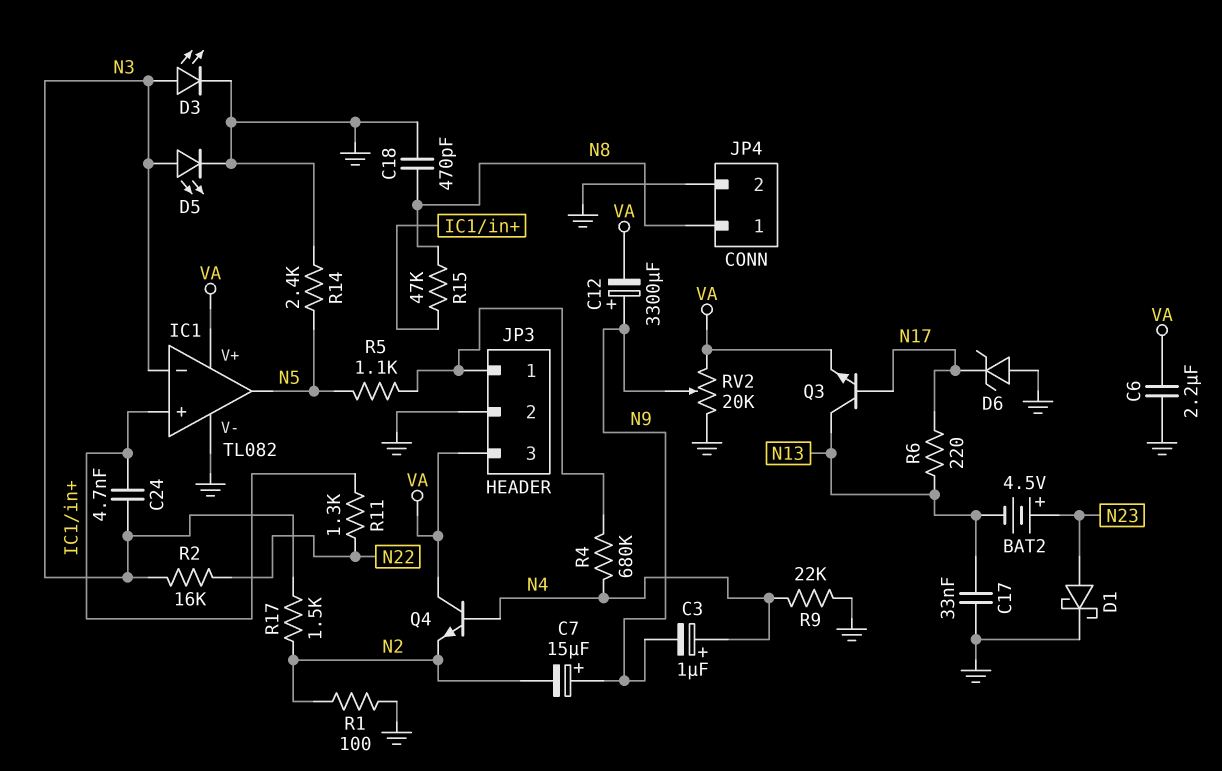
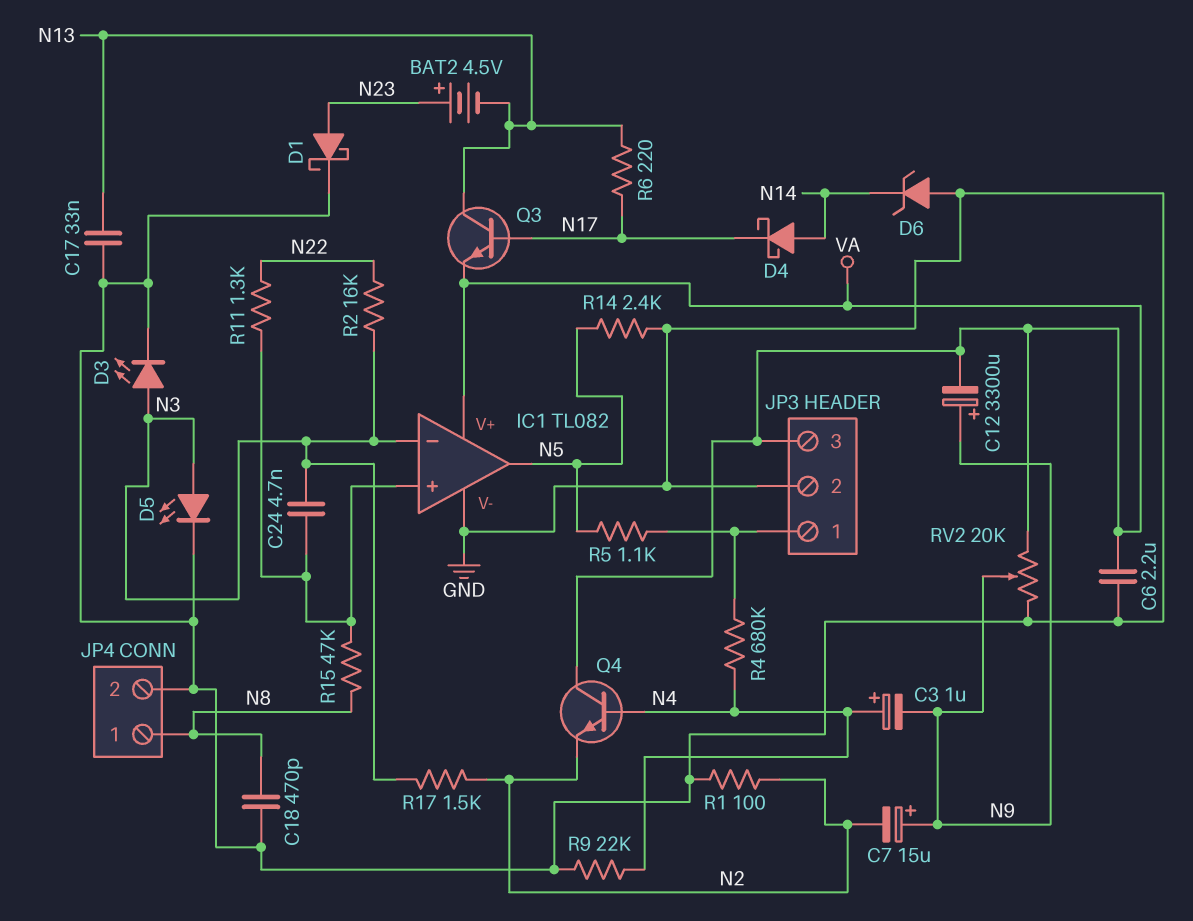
D4: none -> schottky (A N14, K N17)
D6: zener (A GND, K N17) -> zener (A GND, K N14)

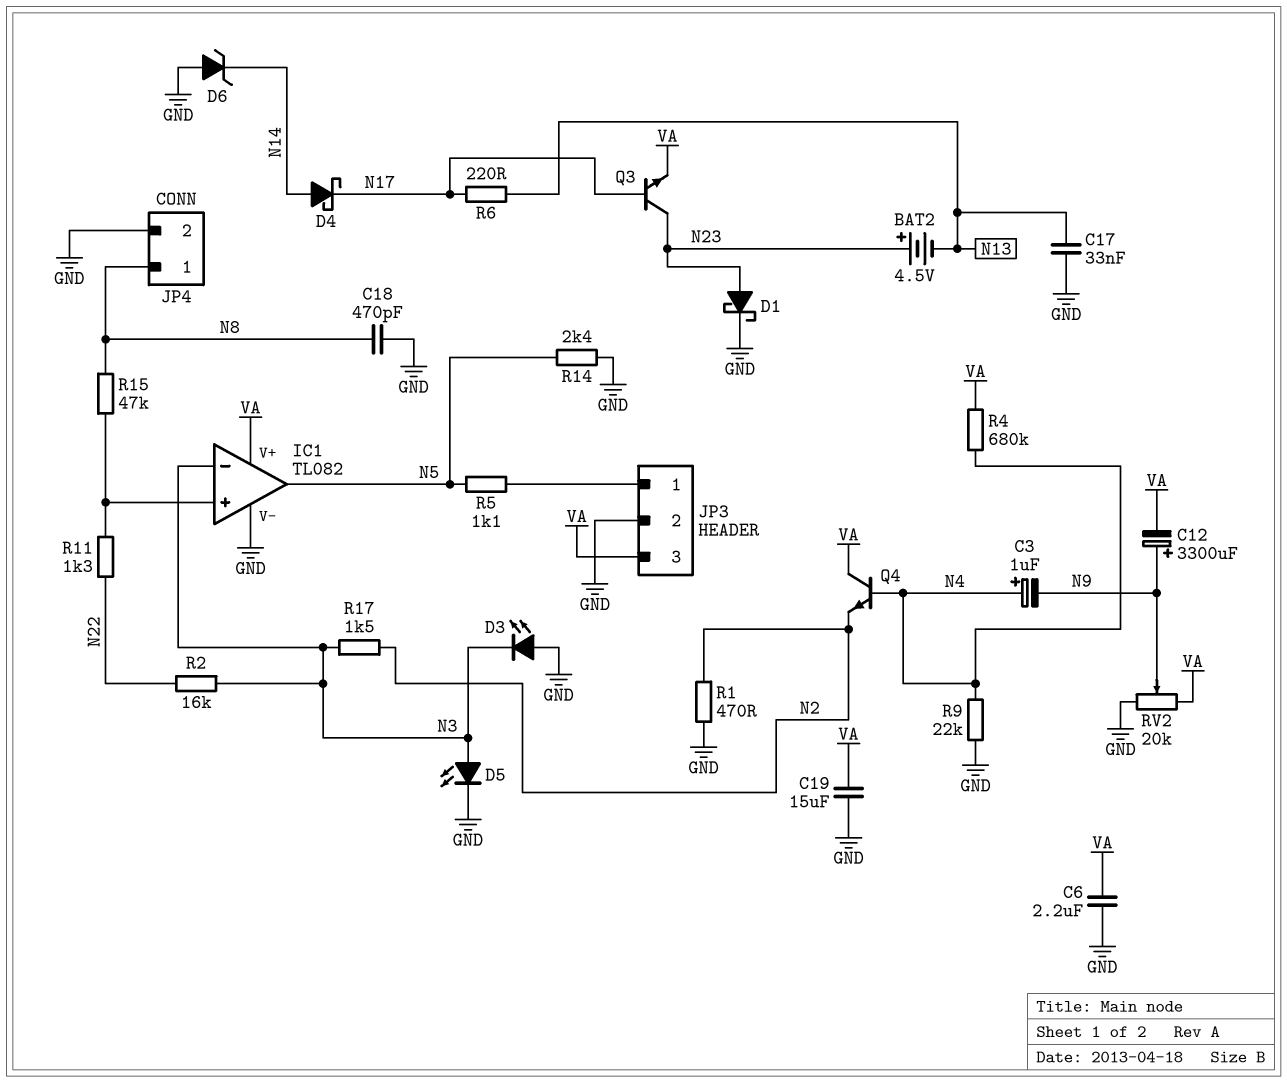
C7: 15uF (plus N9, minus N2) -> none
C19: none -> 15uF (GND, VA)
C24: 4.7nF (IC1/in+, N3) -> none
D3: LED (A N3, K GND) -> LED (A GND, K N3)
Q3: NPN (B N17, C N13, E VA) -> NPN (B N17, C N23, E VA)
R1: 100 (GND, N2) -> 470 (GND, N2)
R4: 680k (JP3/1, N4) -> 680k (N4, VA)

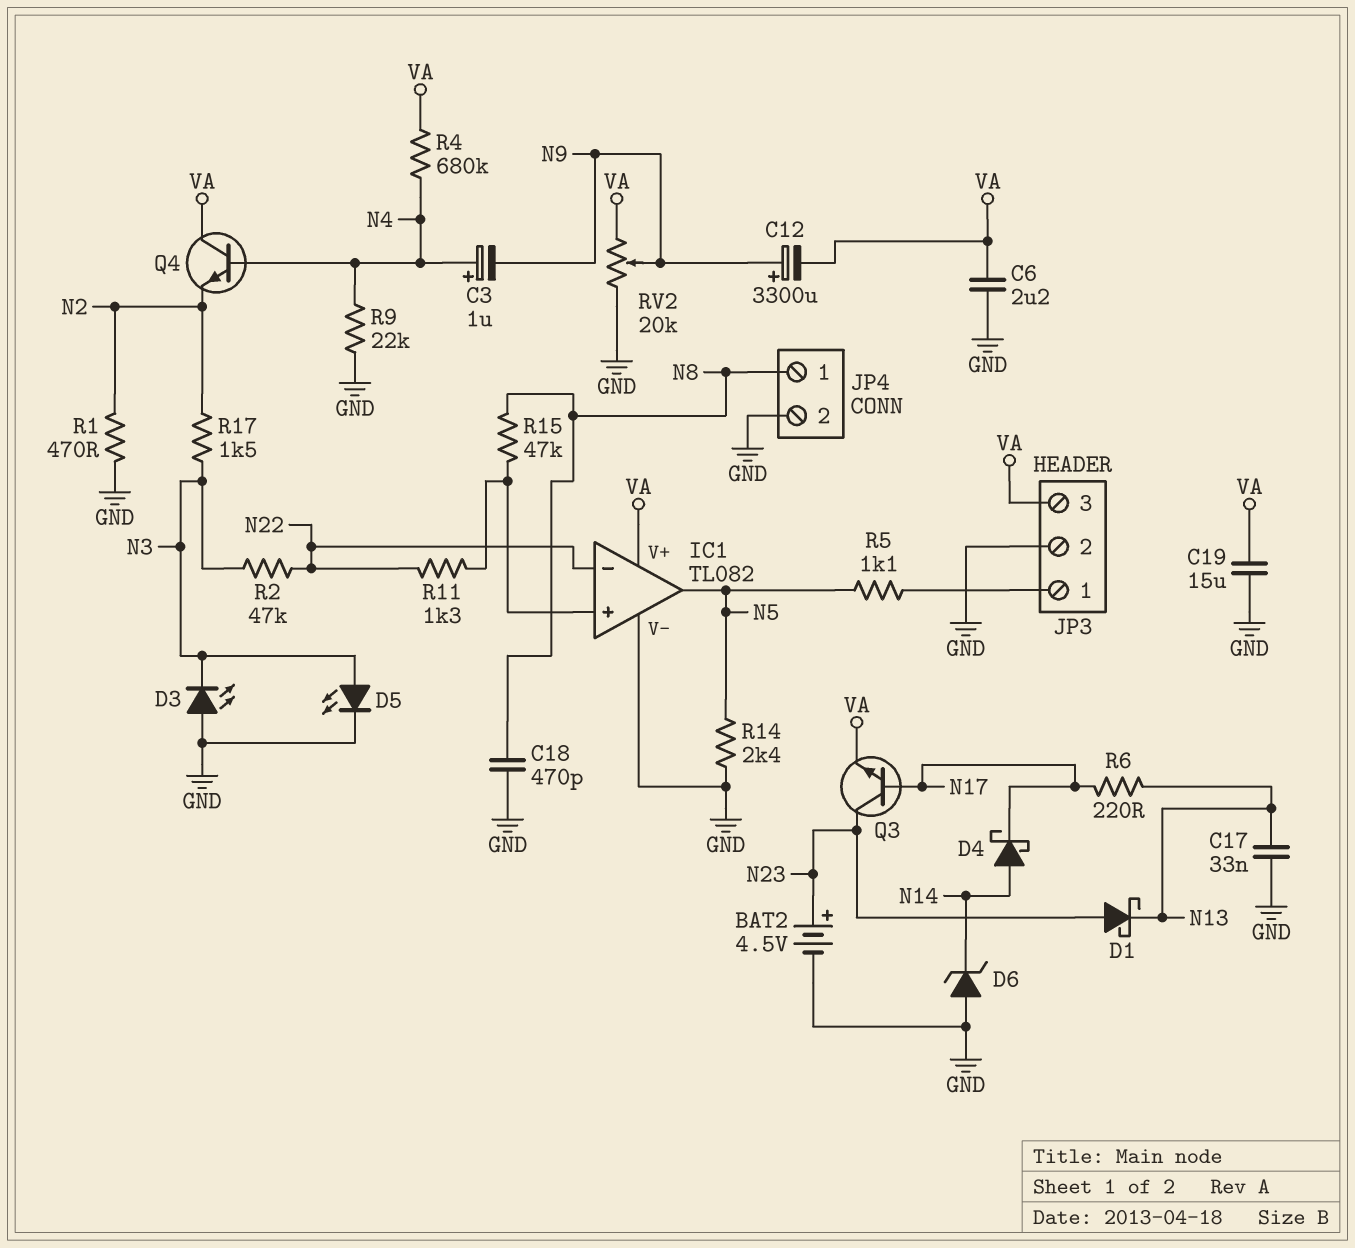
BAT2: 4.5V (plus N23, minus N13) -> 4.5V (plus N23, minus GND)
D1: schottky (A N23, K GND) -> schottky (A N23, K N13)
IC1 pin in-: N3 -> N22
R2: 16k (N3, N22) -> 47k (N3, N22)

